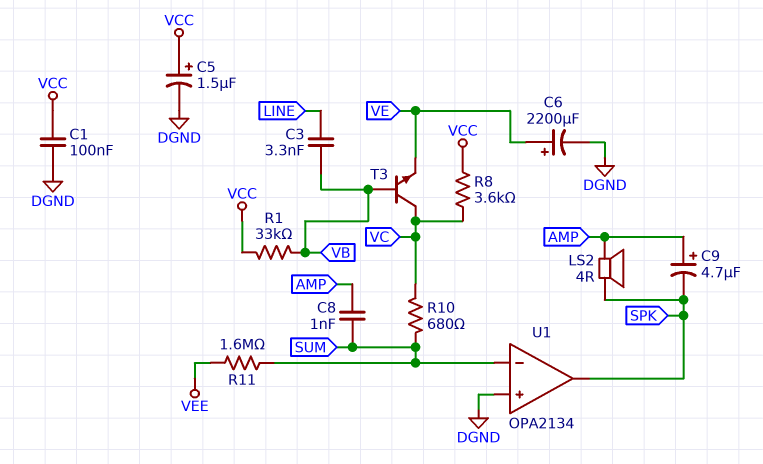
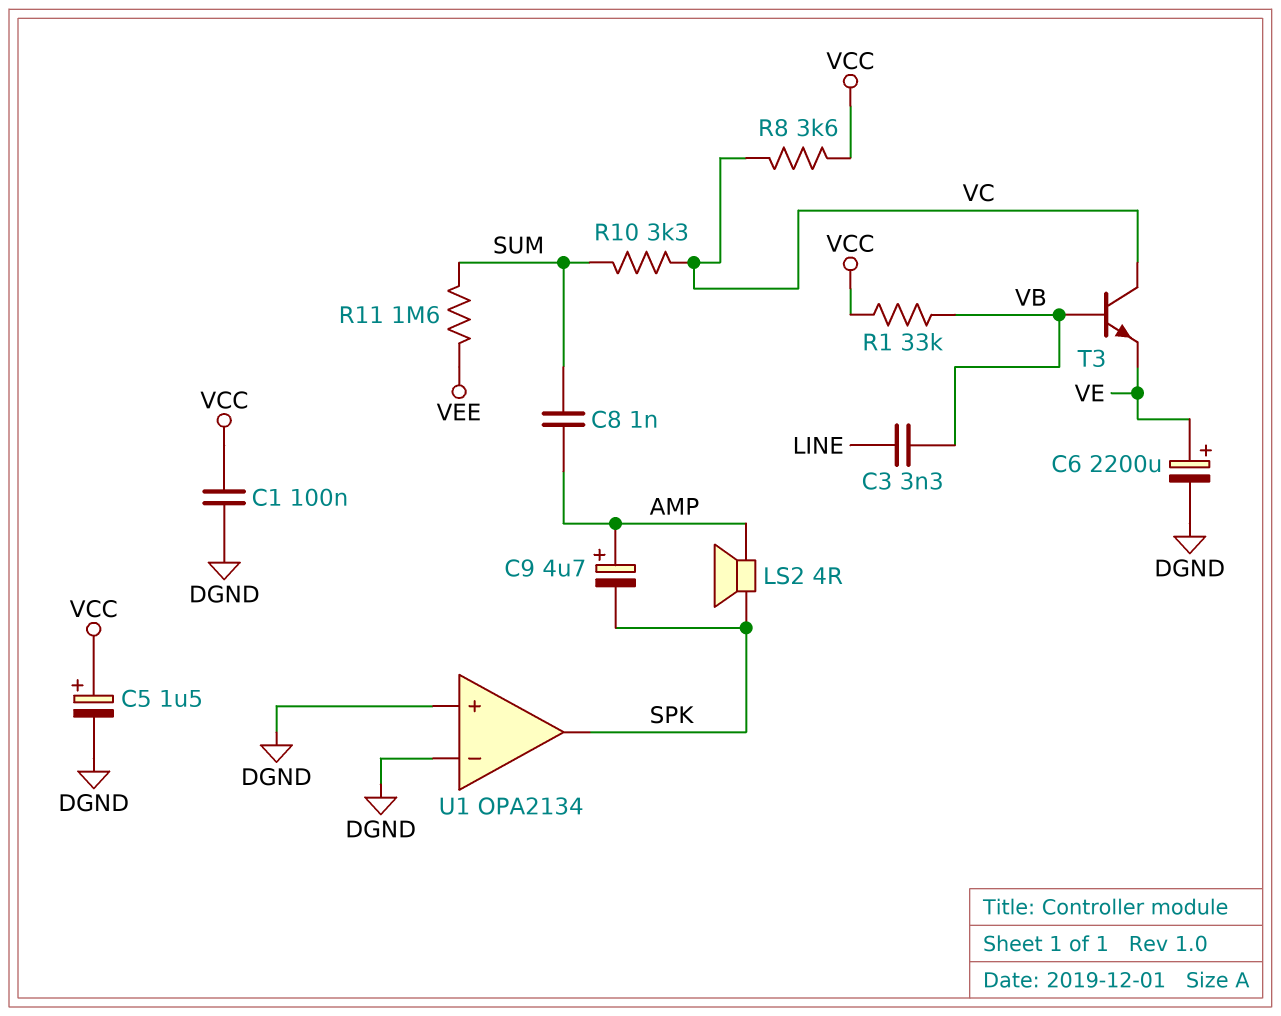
R10: 680 (SUM, VC) -> 3.3k (SUM, VC)
U1 pin in-: SUM -> DGND

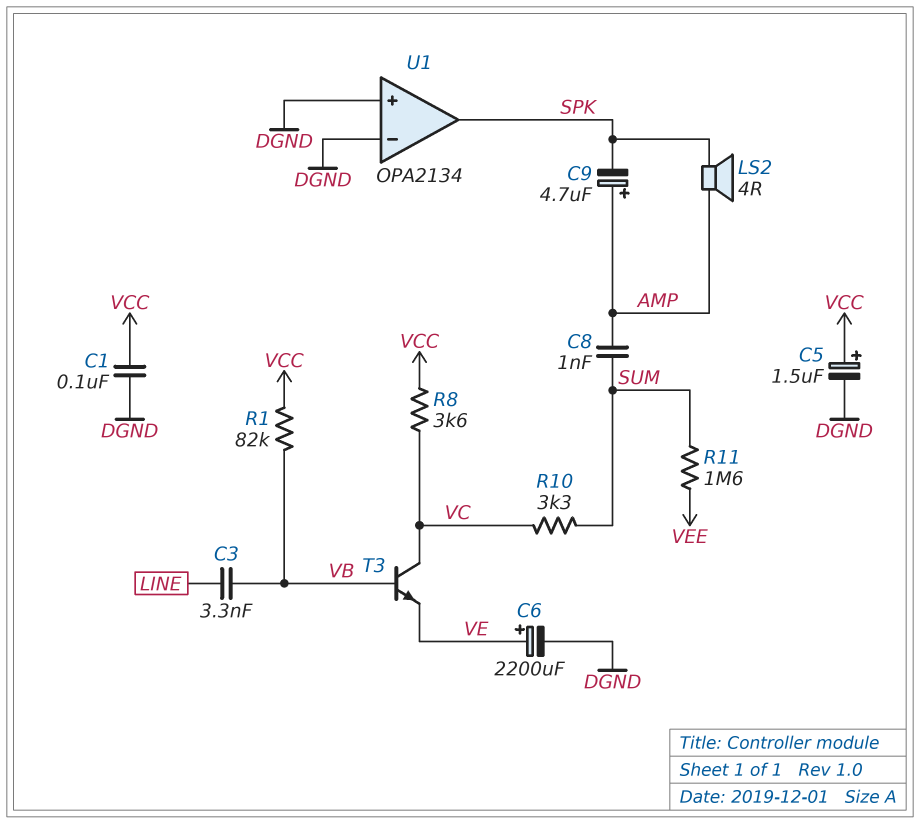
R1: 33k (VB, VCC) -> 82k (VB, VCC)

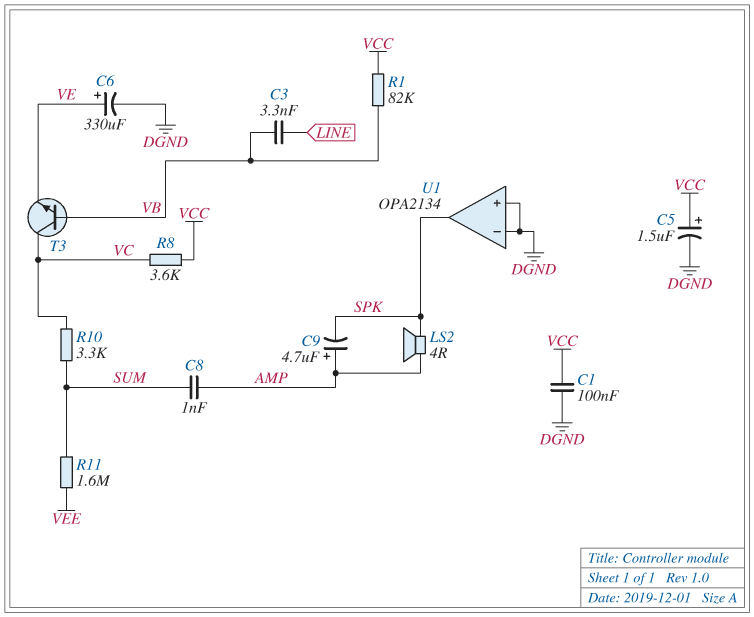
C6: 2200uF (plus VE, minus DGND) -> 330uF (plus VE, minus DGND)

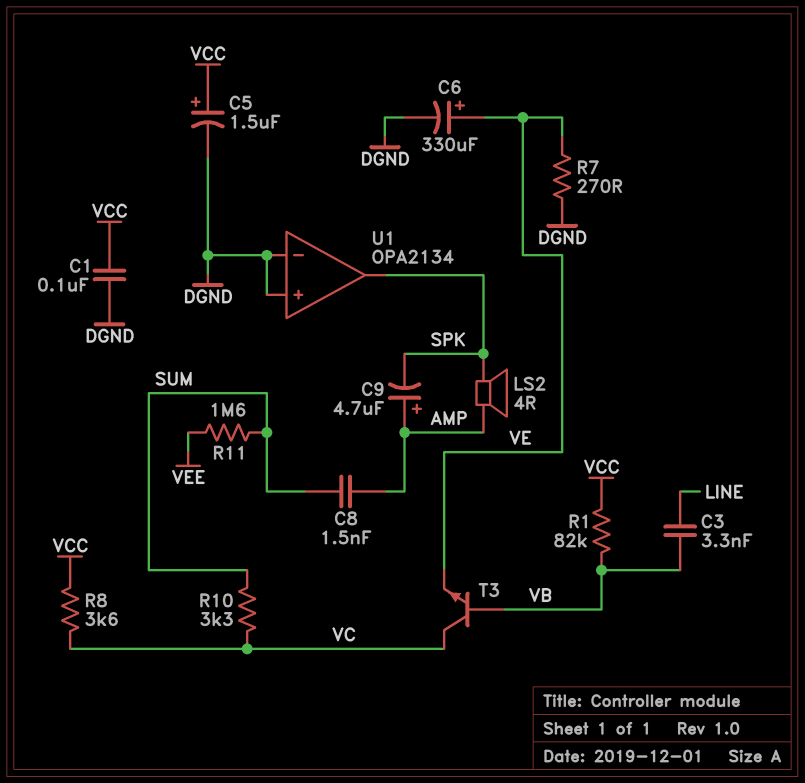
C8: 1nF (AMP, SUM) -> 1.5nF (AMP, SUM)
R7: none -> 270 (DGND, VE)

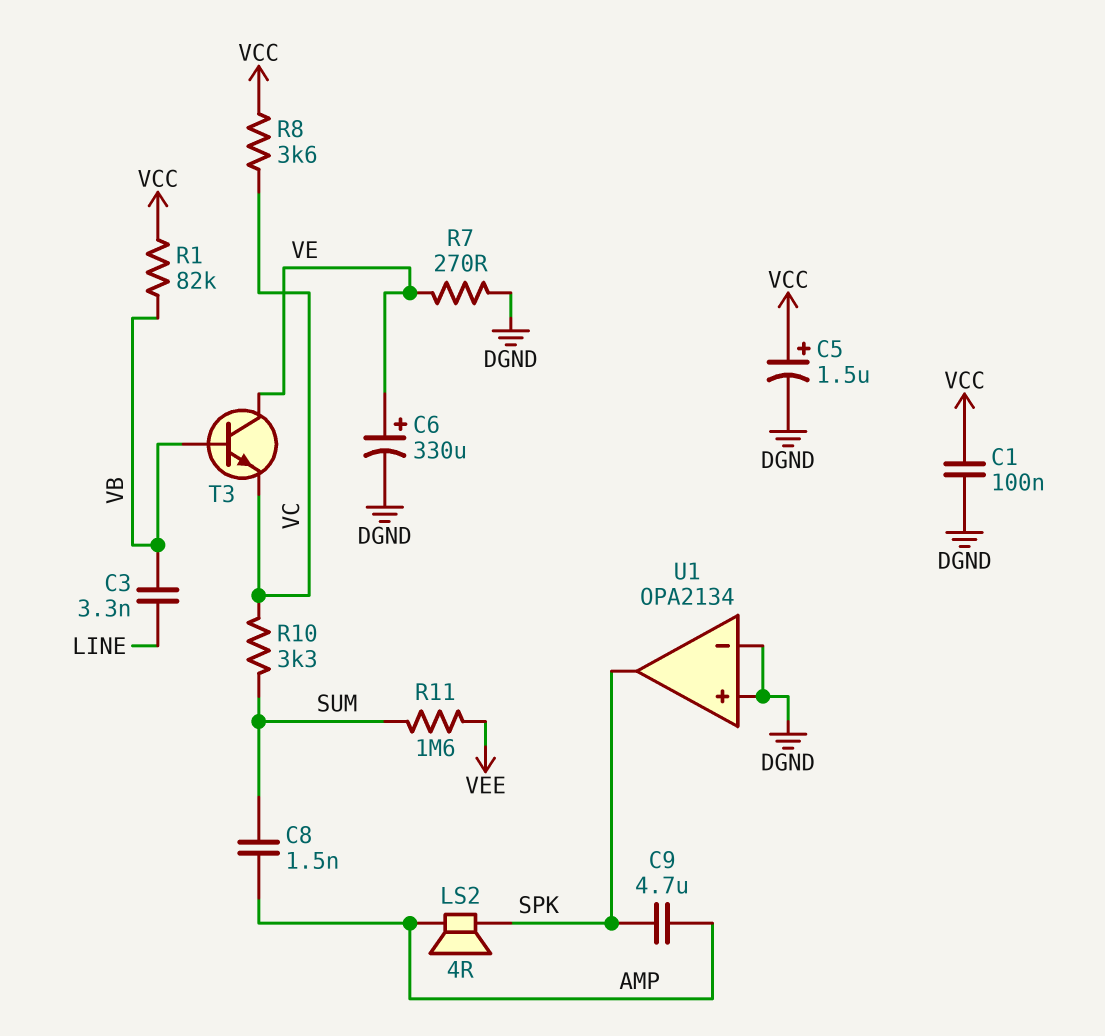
C9: 4.7uF (plus AMP, minus SPK) -> 4.7uF (AMP, SPK)
T3: NPN (B VB, C VC, E VE) -> NPN (B VB, C VE, E VC)

